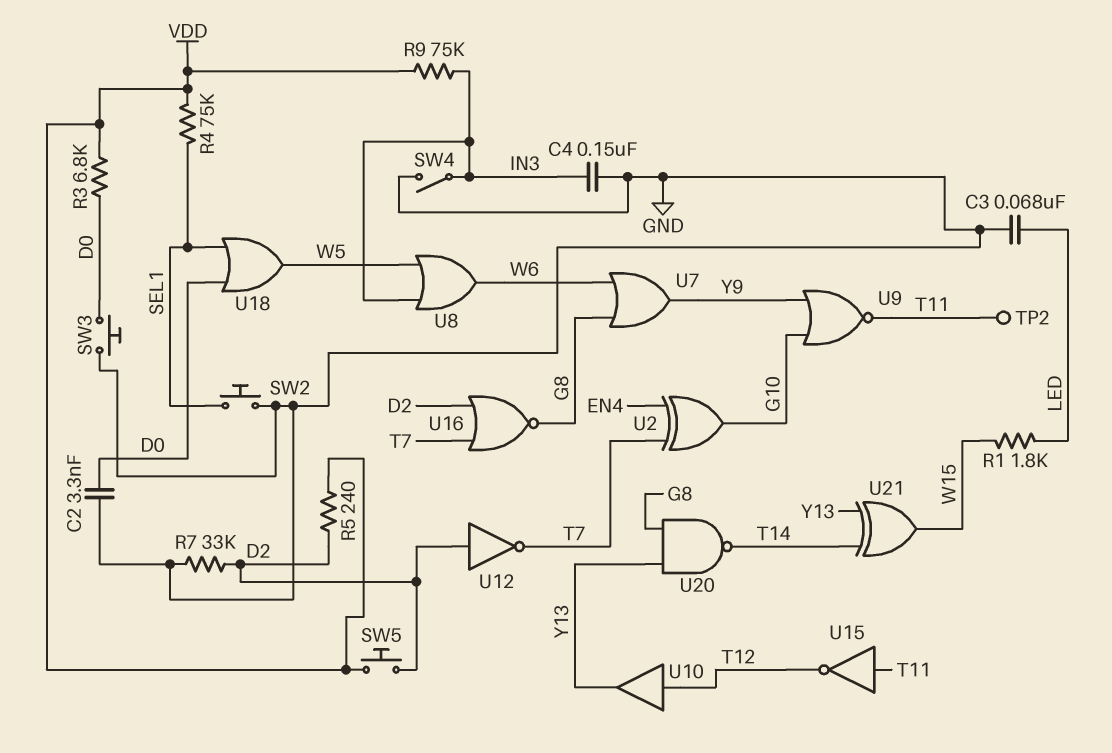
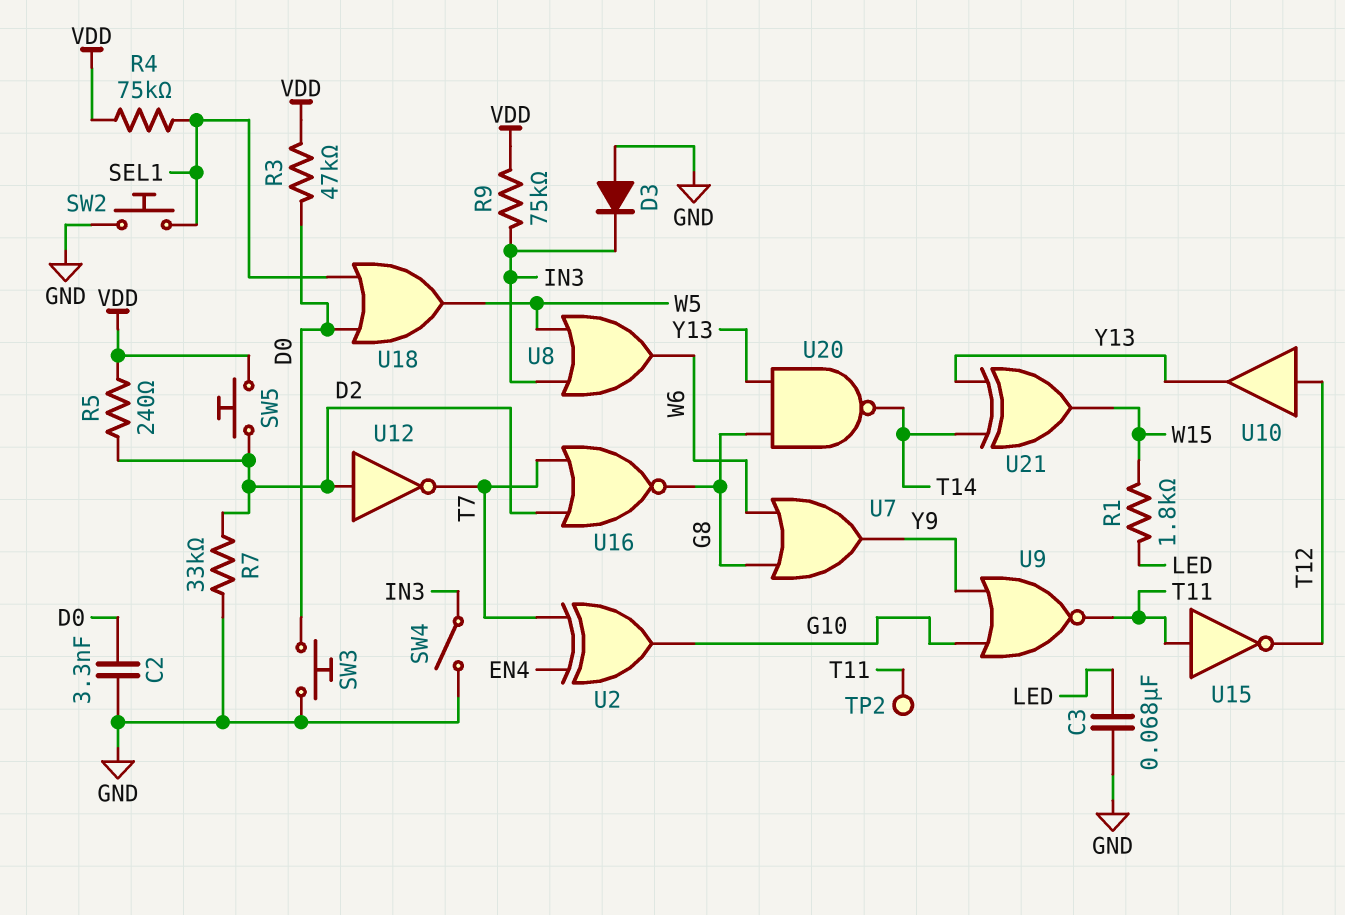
C4: 150nF (GND, IN3) -> none
D3: none -> diode (A GND, K IN3)
R3: 6.8k (D0, VDD) -> 47k (D0, VDD)

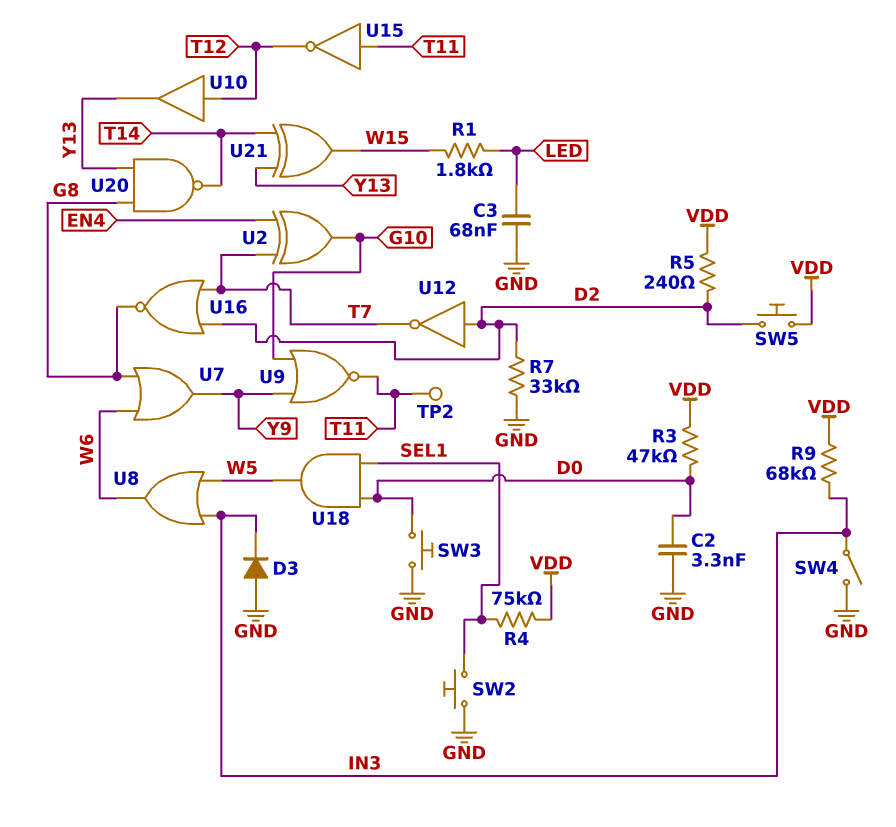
R9: 75k (IN3, VDD) -> 68k (IN3, VDD)
U18: OR (in D0, in SEL1, out W5) -> AND (in D0, in SEL1, out W5)

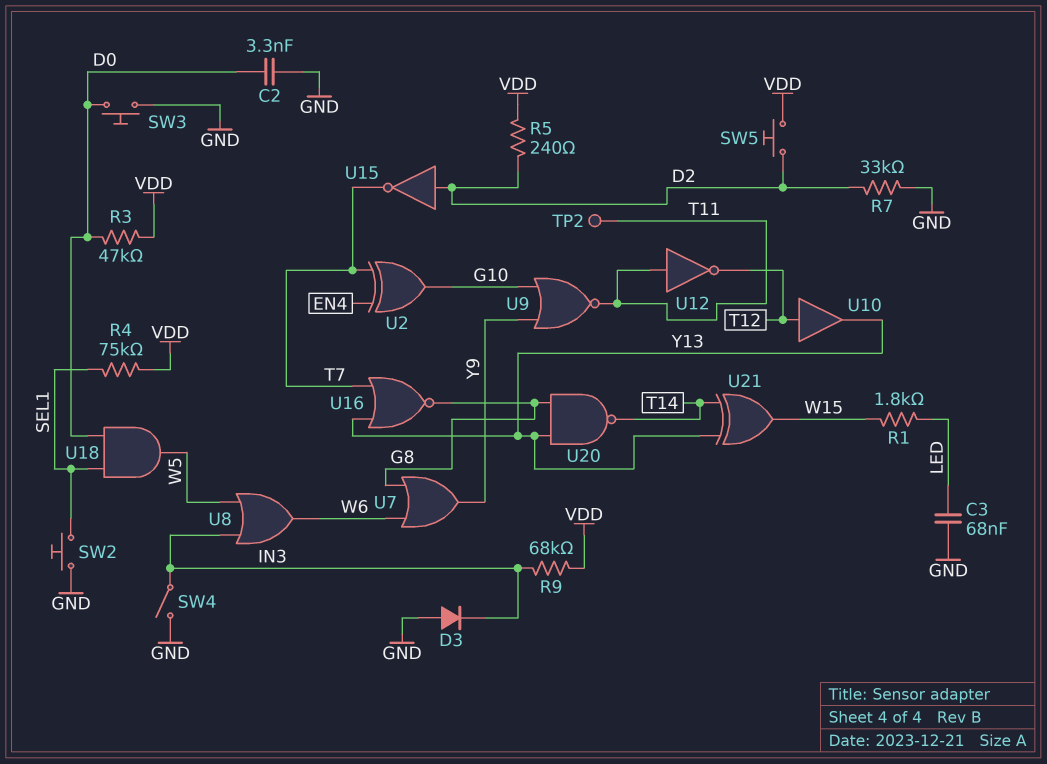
U12: NOT (in D2, out T7) -> NOT (in T11, out T12)
U15: NOT (in T11, out T12) -> NOT (in D2, out T7)
U16: NOR (in D2, in T7, out G8) -> NOR (in T7, in Y13, out G8)

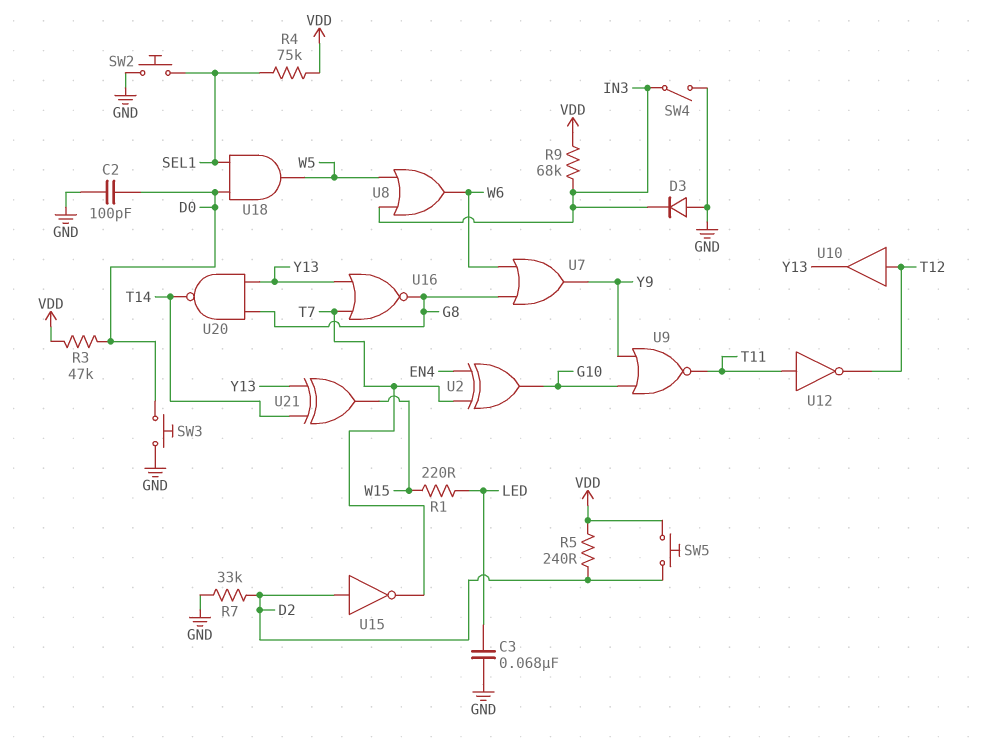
C2: 3.3nF (D0, GND) -> 100pF (D0, GND)
R1: 1.8k (LED, W15) -> 220 (LED, W15)
TP2: test point (T11) -> none

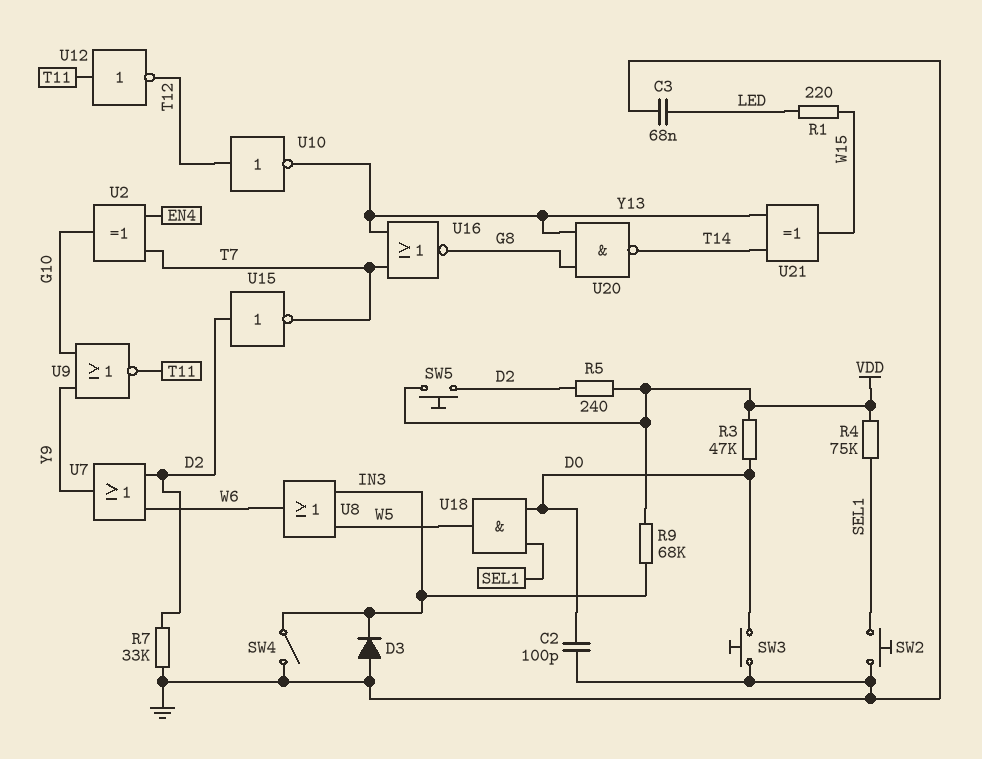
U7: OR (in G8, in W6, out Y9) -> OR (in D2, in W6, out Y9)
U10: buffer (in T12, out Y13) -> NOT (in T12, out Y13)

